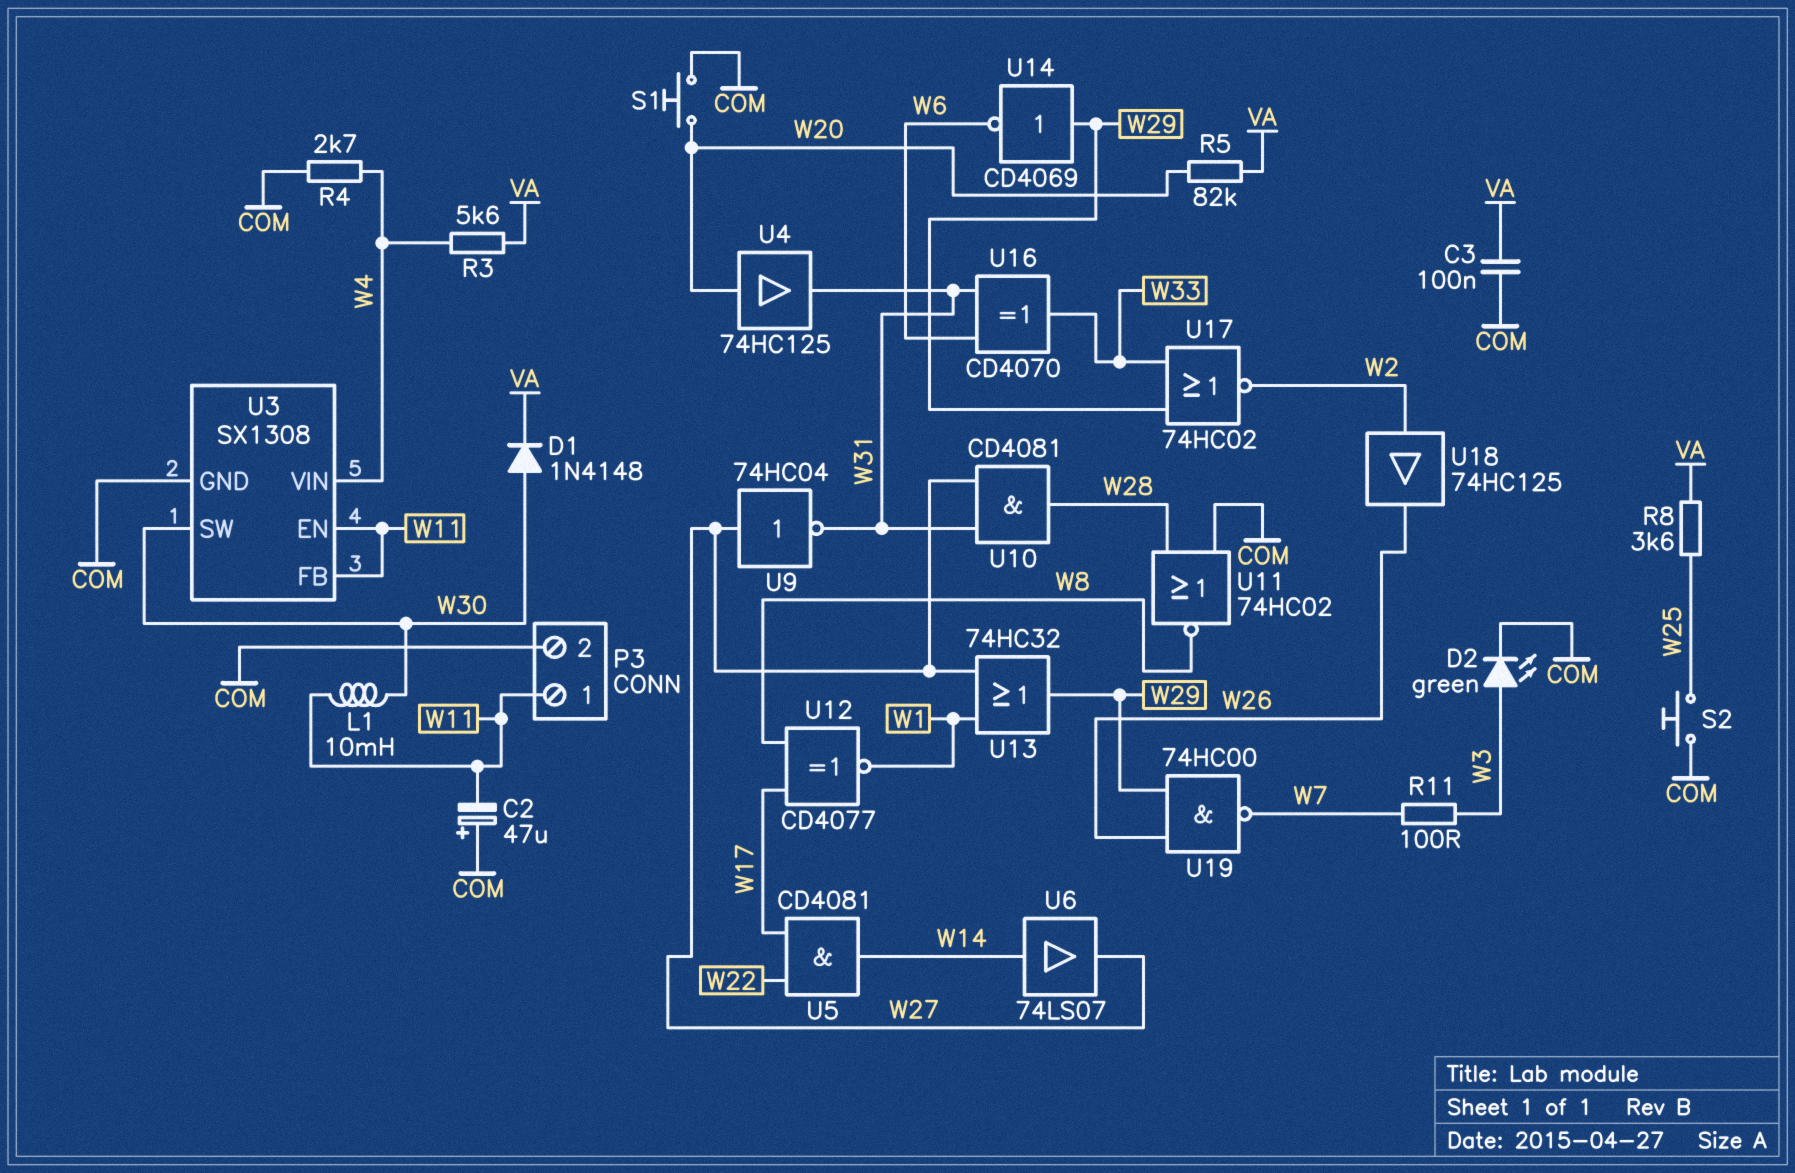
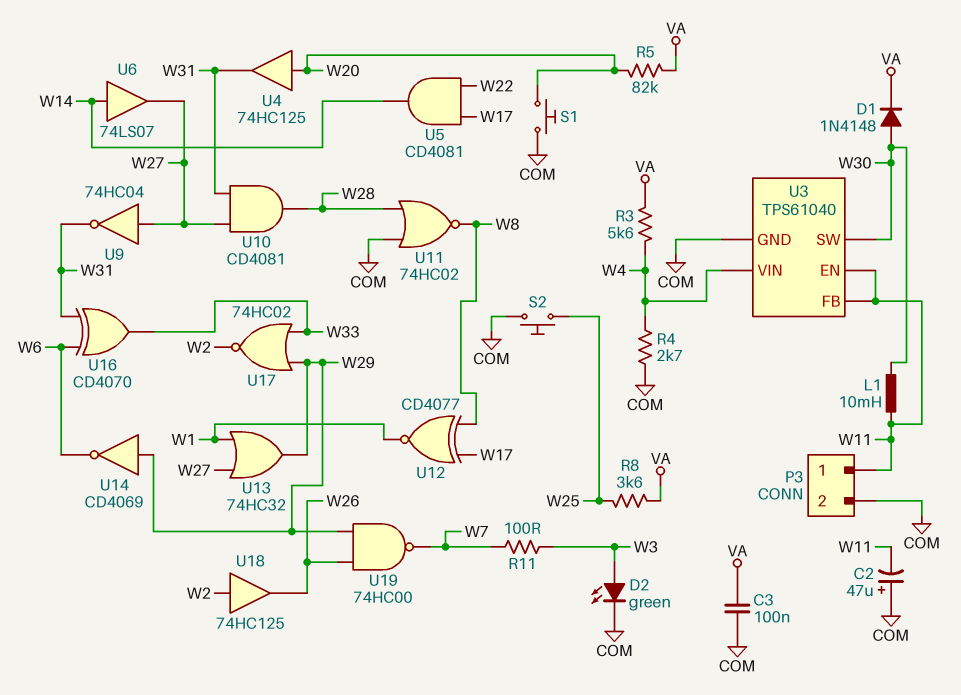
U3: SX1308 -> TPS61040

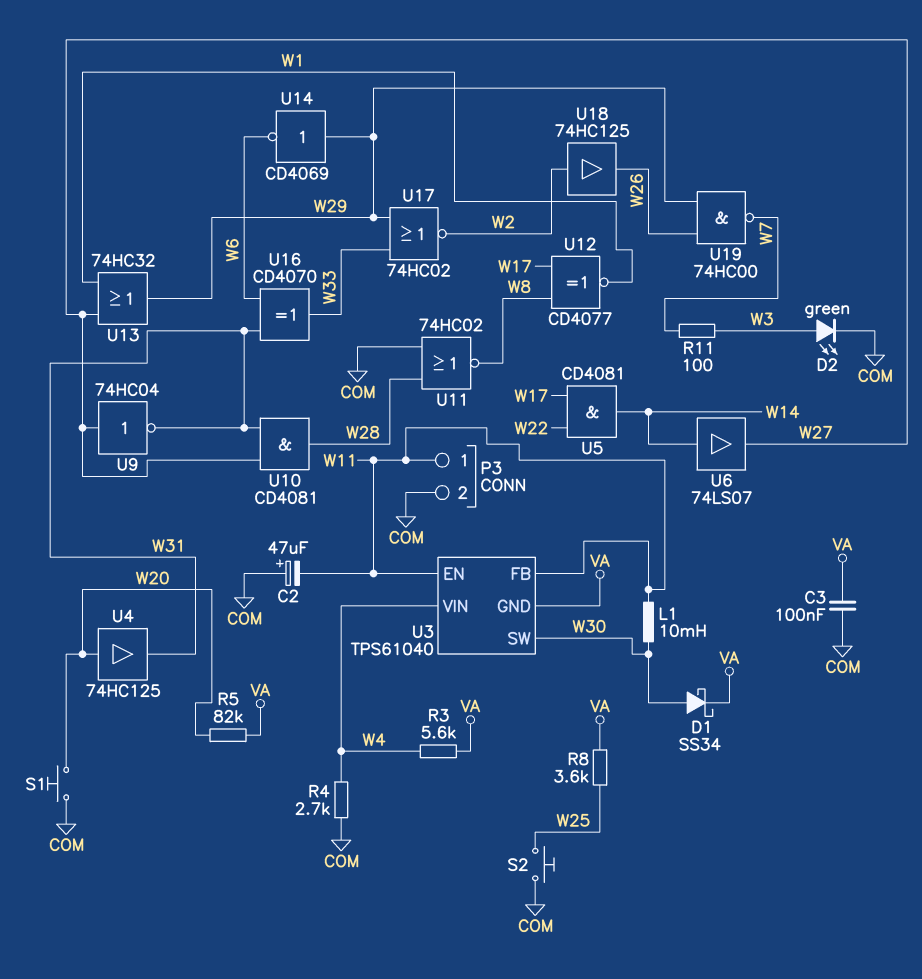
D1: diode 1N4148 (A W30, K VA) -> schottky SS34 (A W30, K VA)
U3 pin GND: COM -> VA

